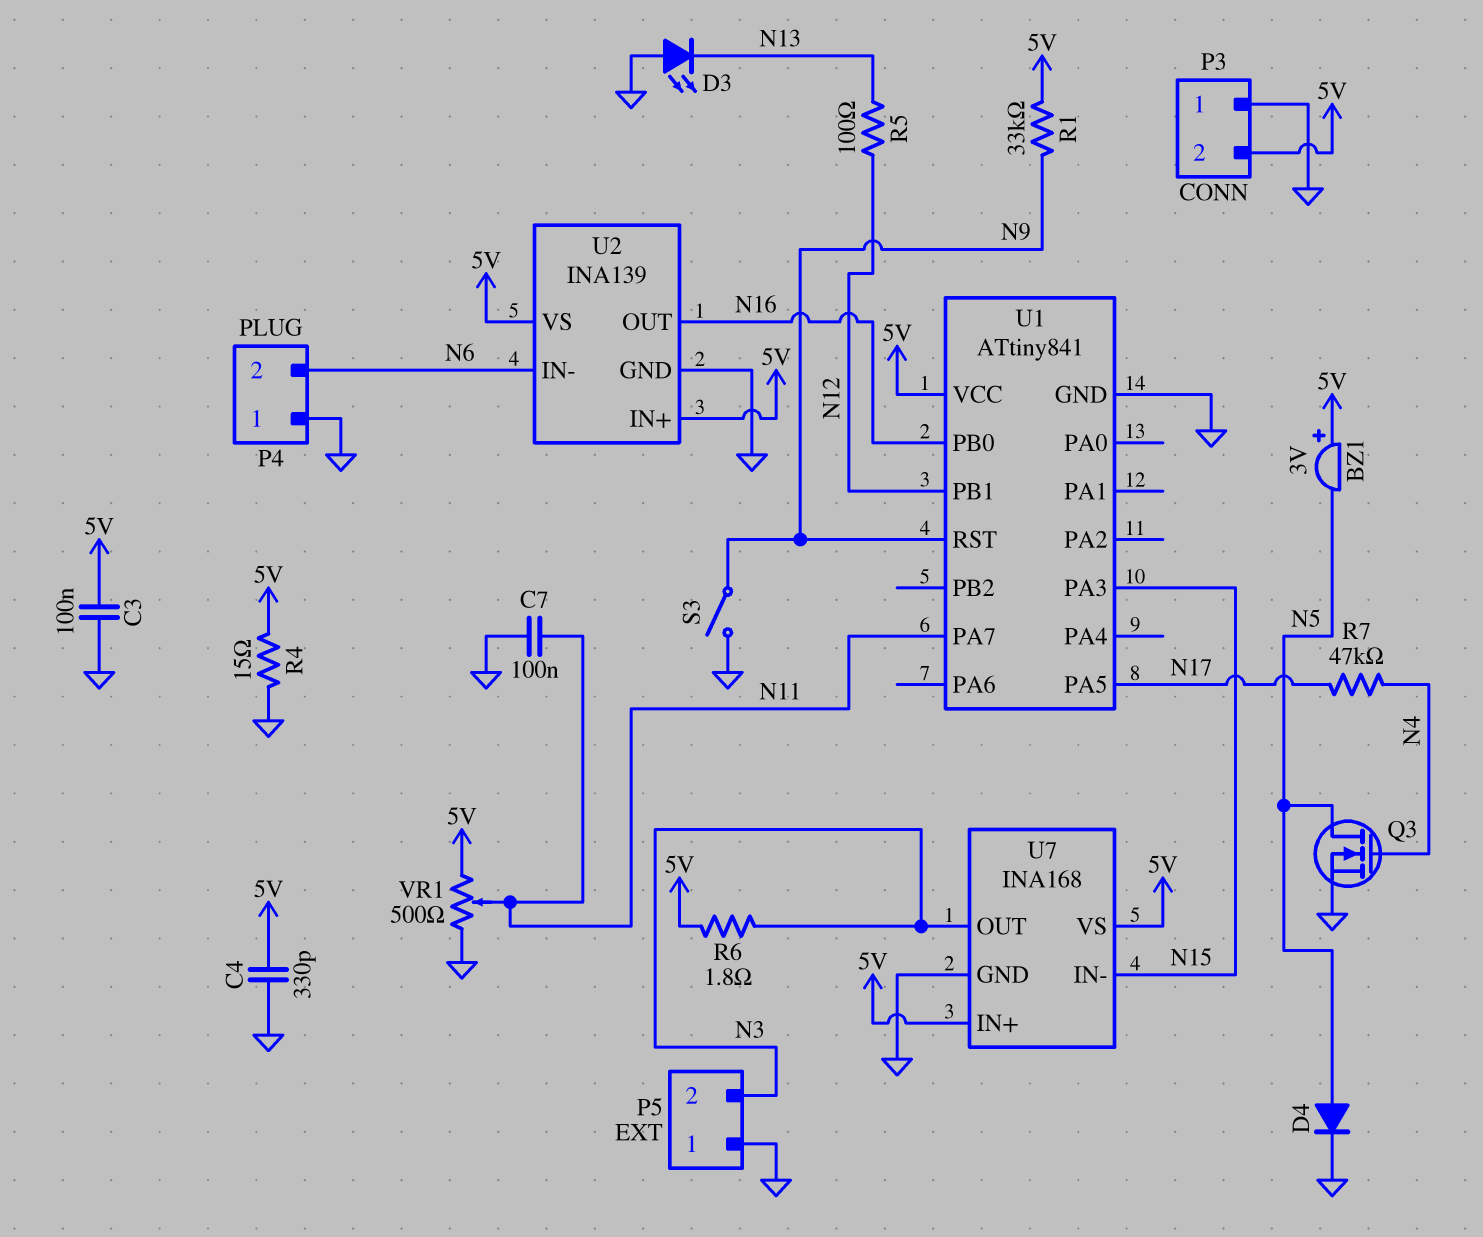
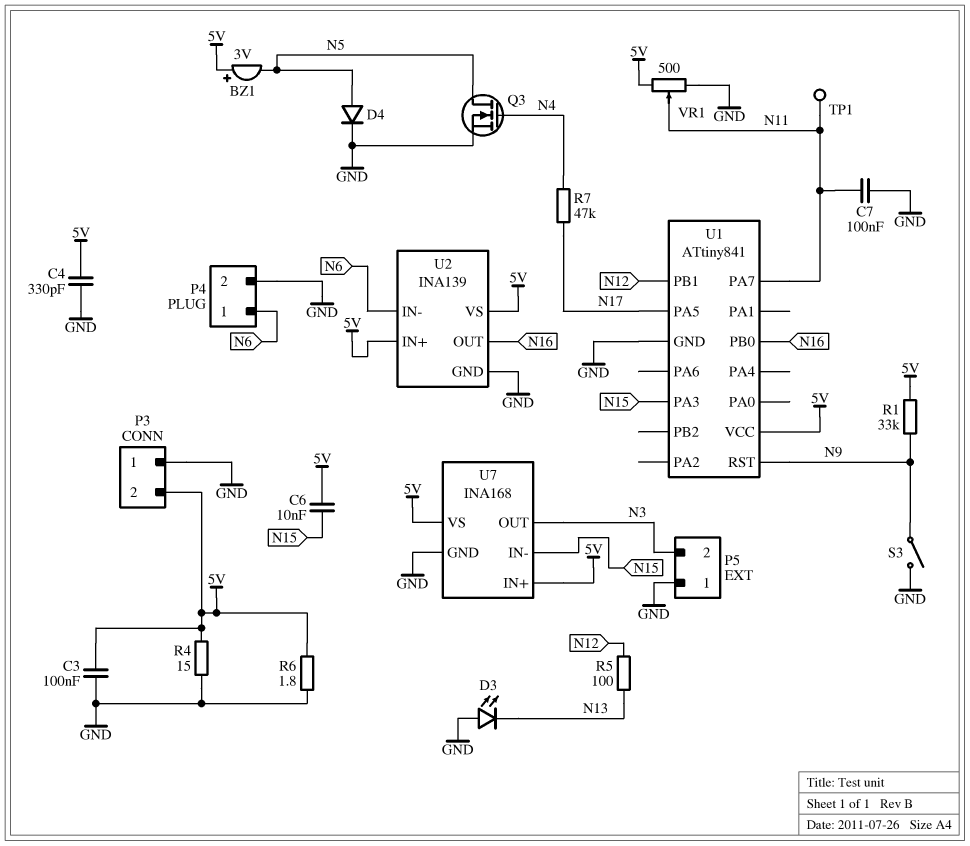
C6: none -> 10nF (5V, N15)
P4 pin 1: GND -> N6
P4 pin 2: N6 -> GND
R6: 1.8 (5V, N3) -> 1.8 (5V, GND)
TP1: none -> test point (N11)

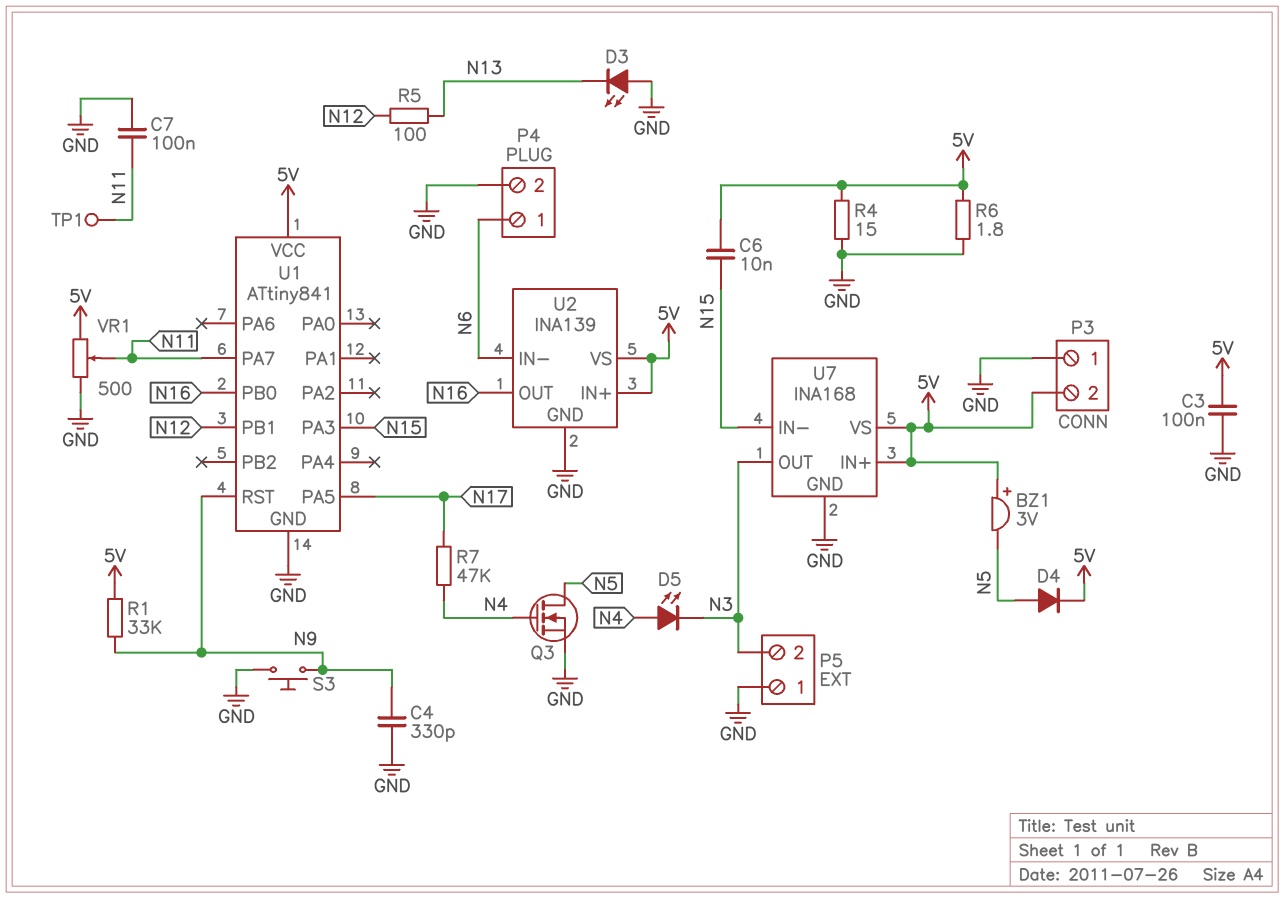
C4: 330pF (5V, GND) -> 330pF (GND, N9)
D4: diode (A N5, K GND) -> diode (A N5, K 5V)
D5: none -> LED (A N4, K N3)
S3: switch (GND, N9) -> button (GND, N9)

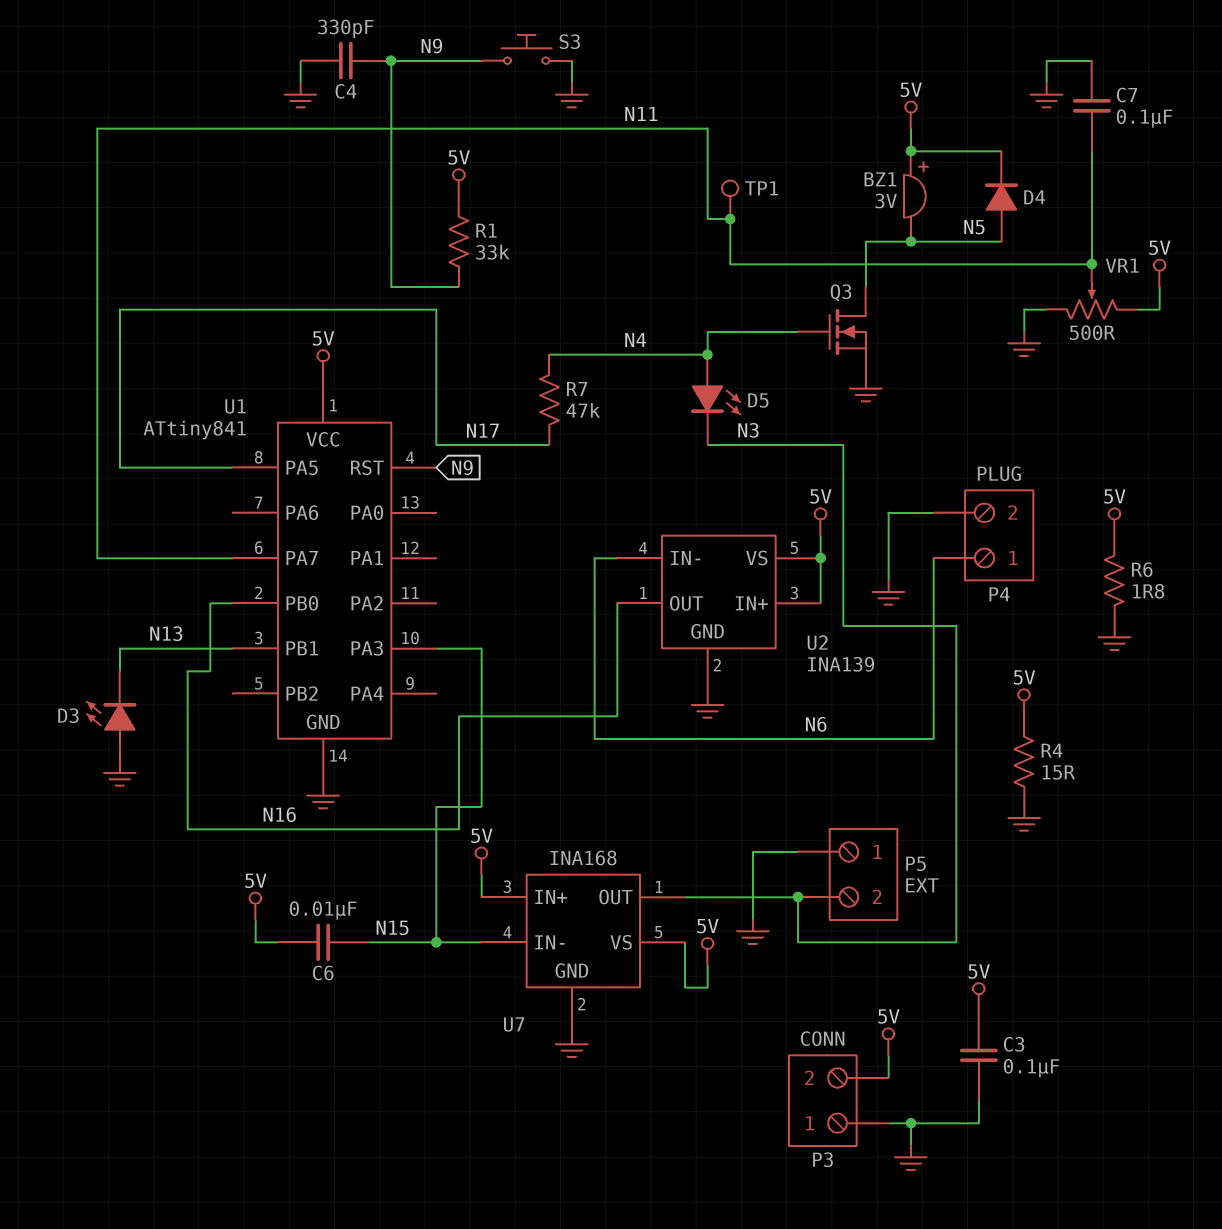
R5: 100 (N12, N13) -> none
U1 pin PB1: N12 -> N13

